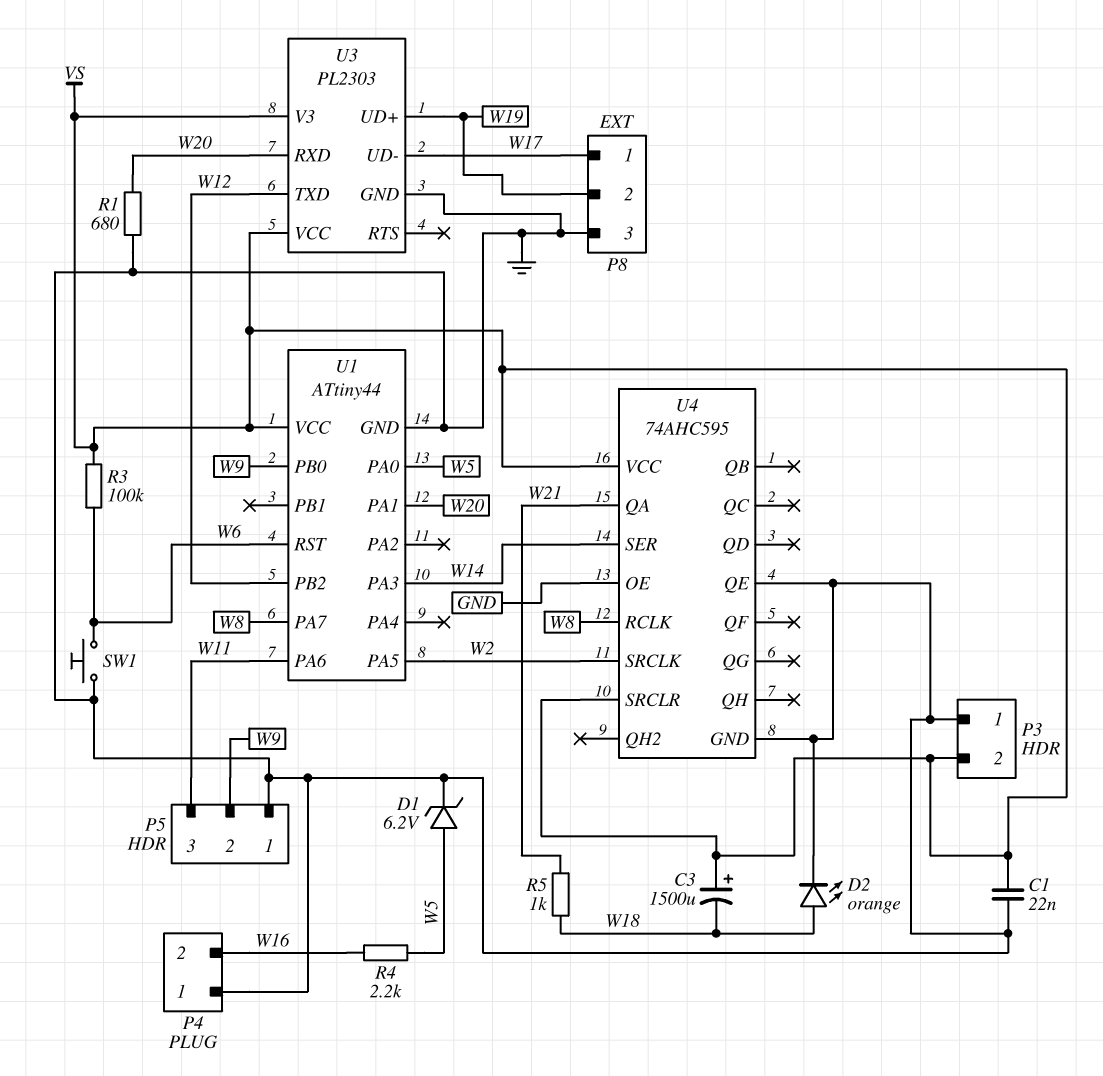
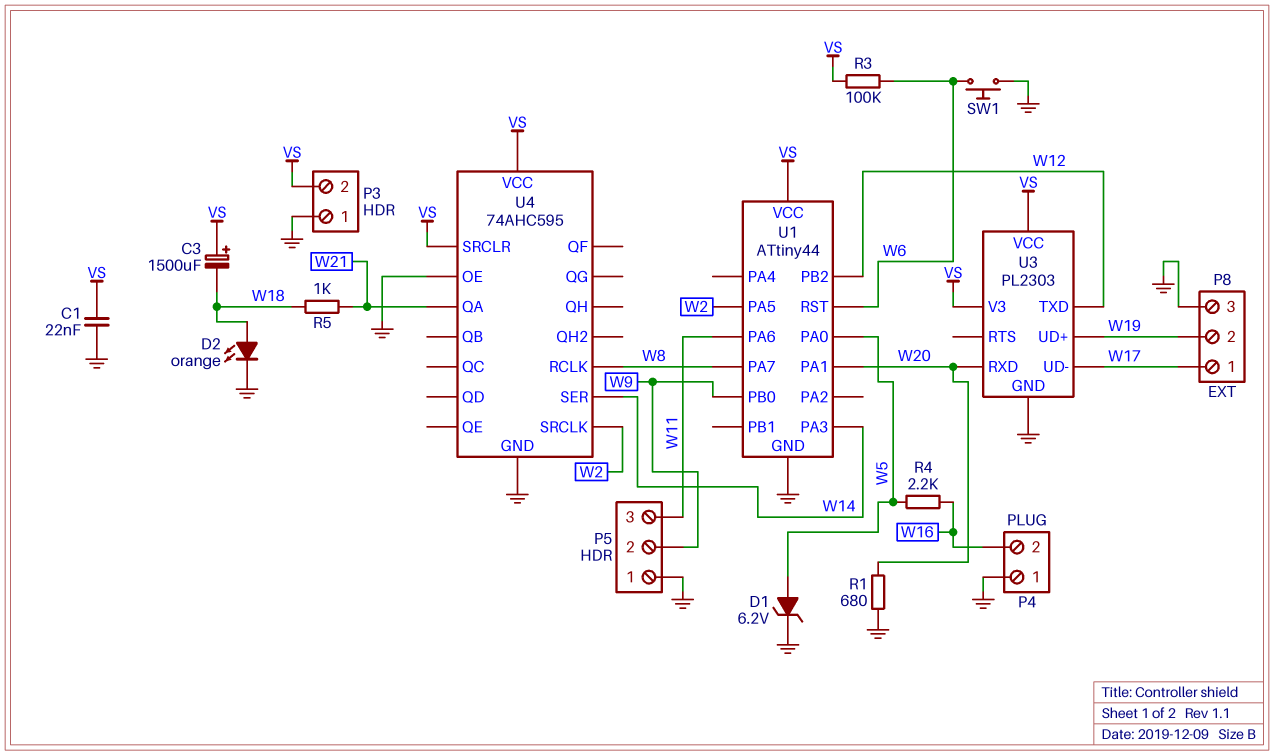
U4 pin QE: GND -> none

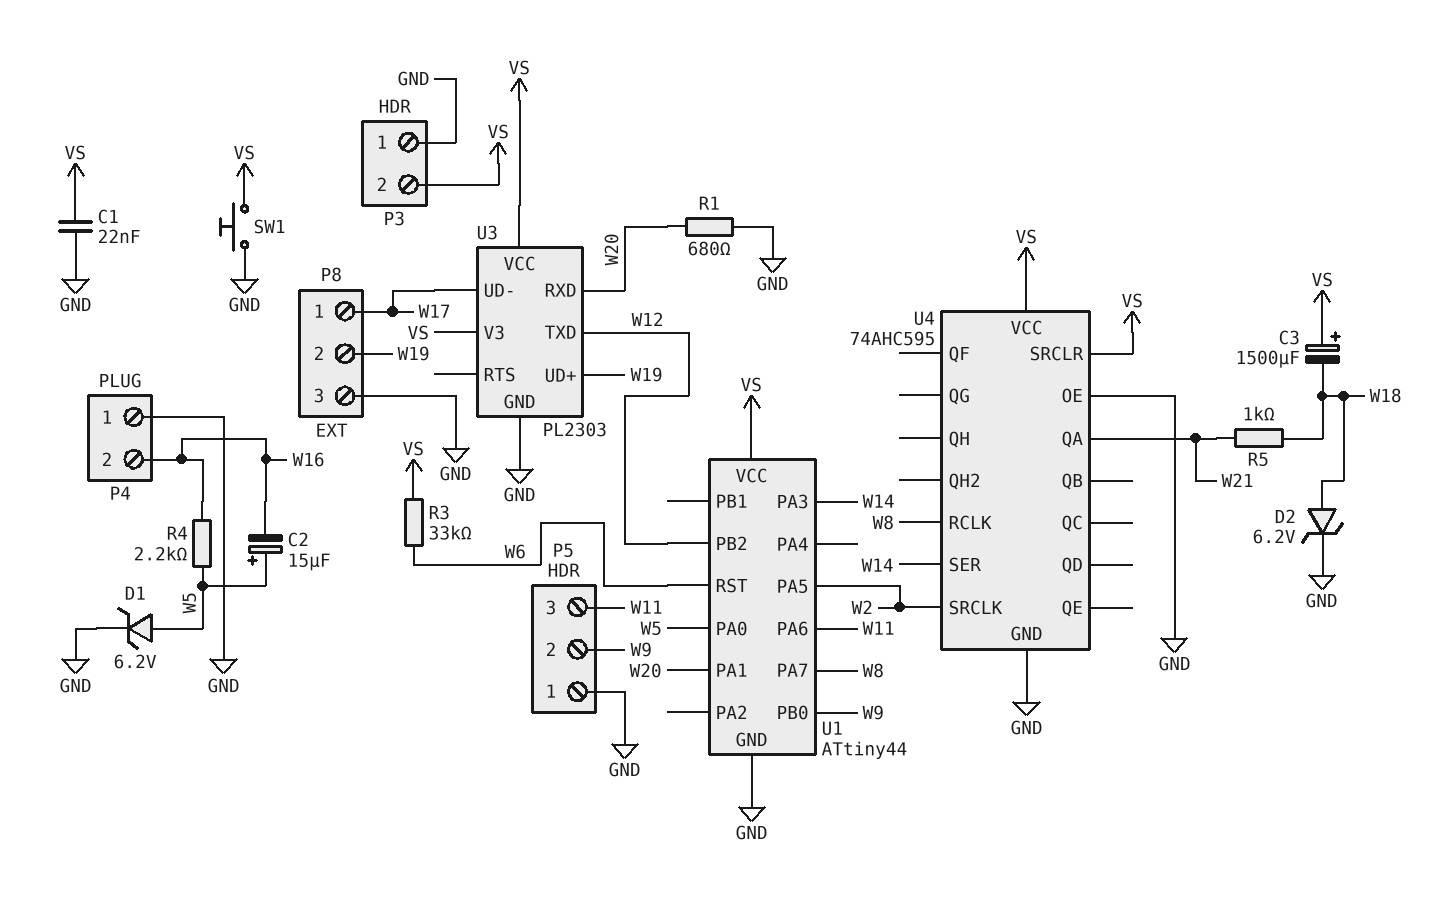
C2: none -> 15uF (plus W5, minus W16)
D2: LED orange (A W18, K GND) -> zener 6.2V (A W18, K GND)
R3: 100k (VS, W6) -> 33k (VS, W6)
SW1: button (GND, W6) -> button (GND, VS)

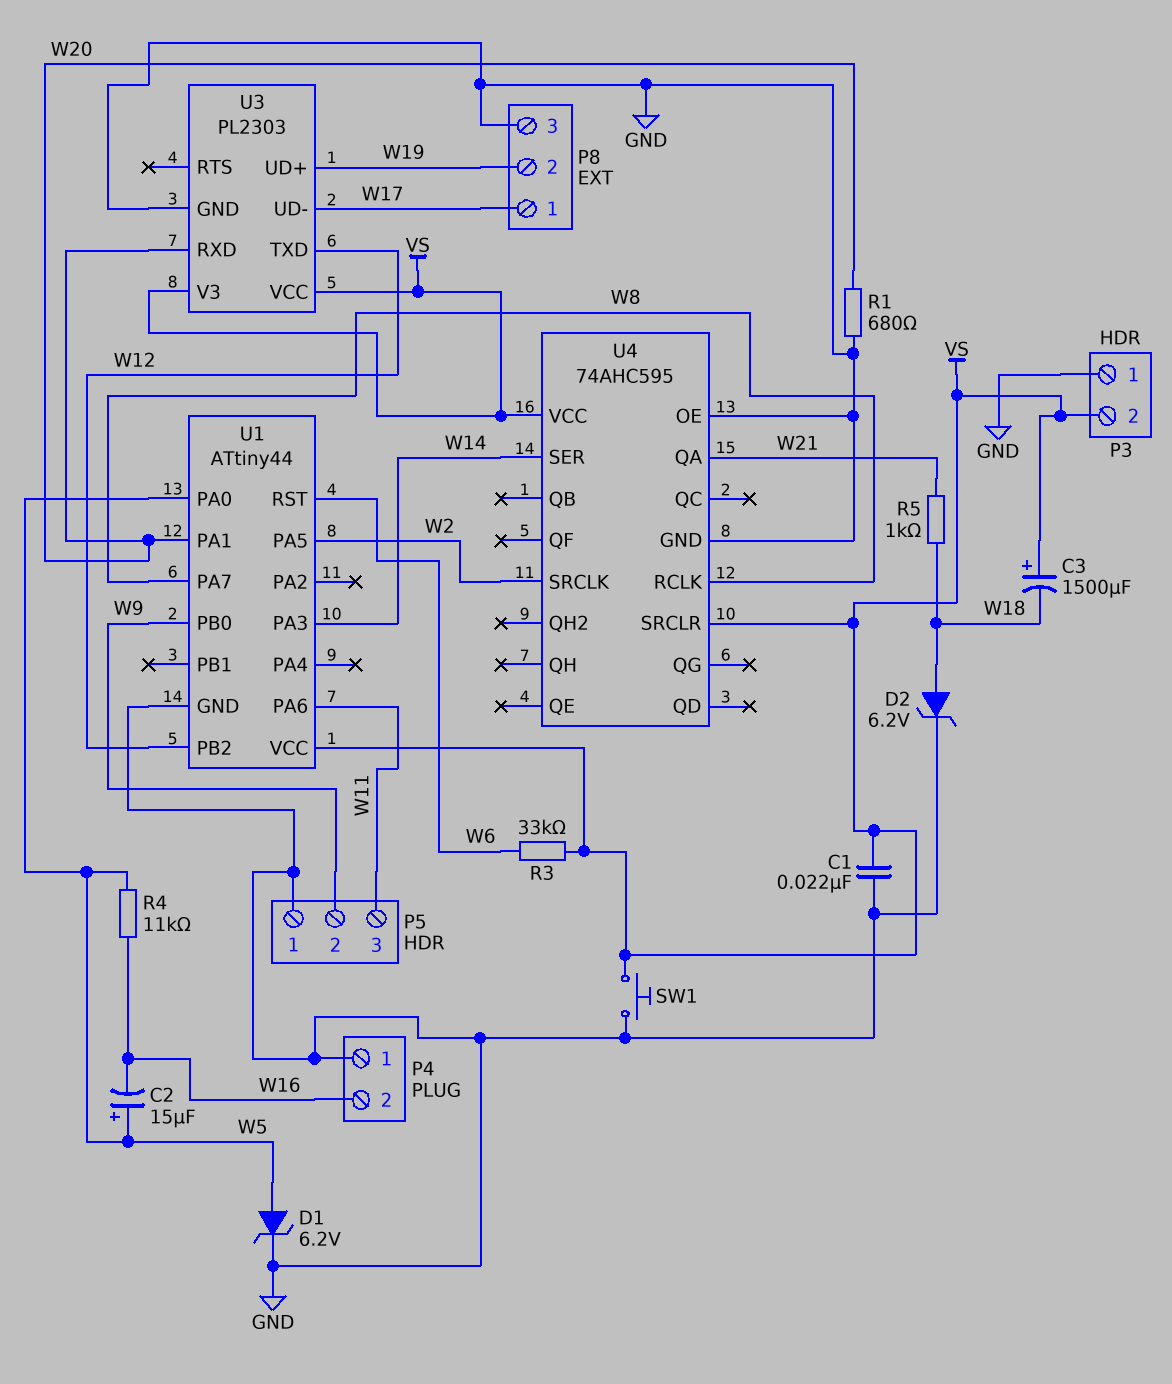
R4: 2.2k (W5, W16) -> 11k (W5, W16)

